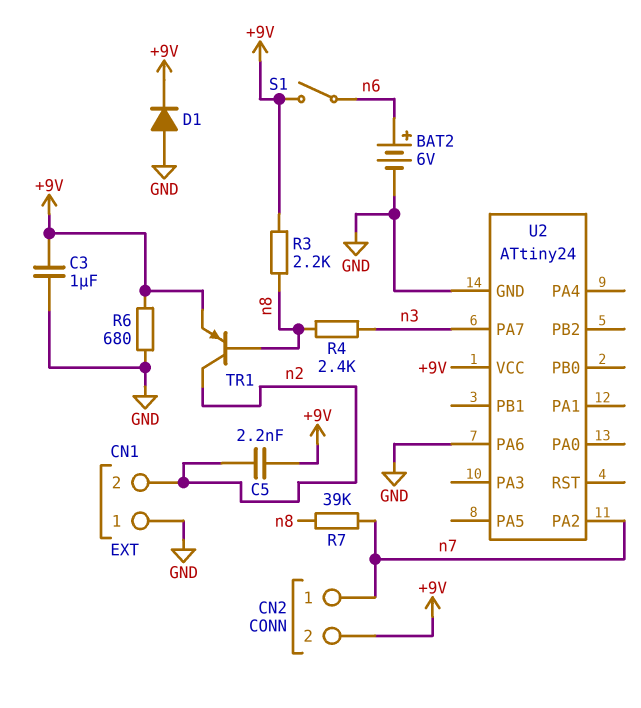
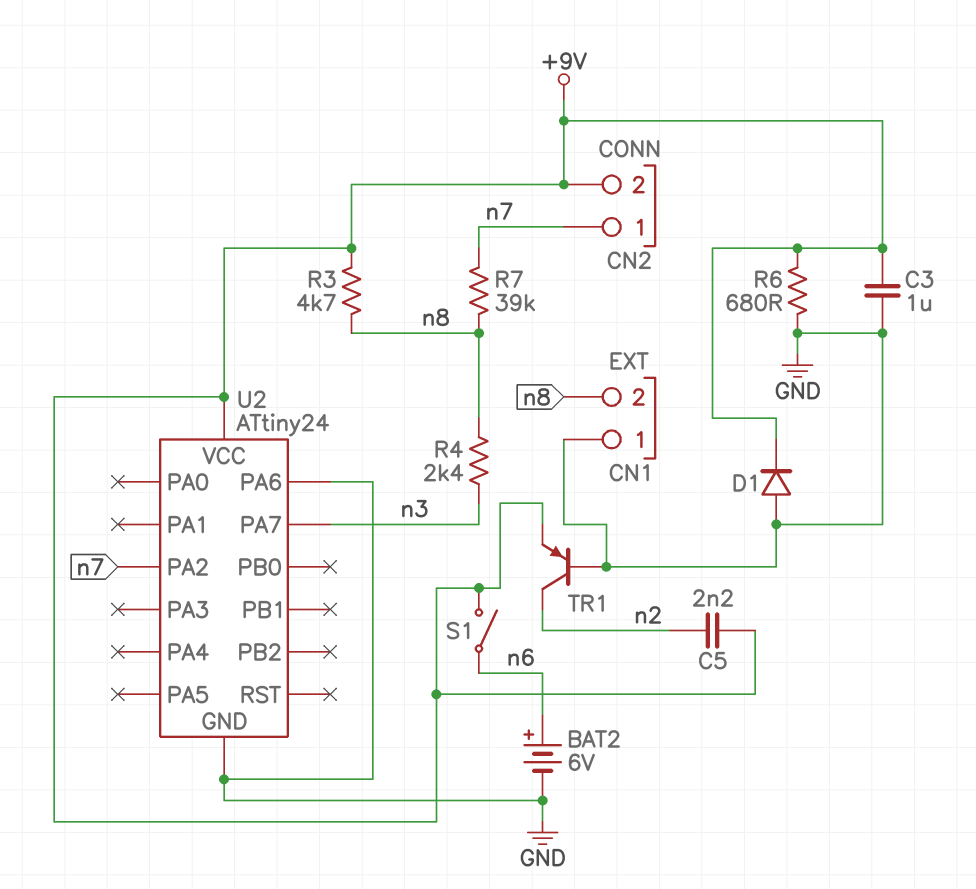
CN1 pin 2: n2 -> n8
R3: 2.2k (+9V, n8) -> 4.7k (+9V, n8)
TR1: PNP (B n8, C n2, E +9V) -> PNP (B GND, C n2, E +9V)

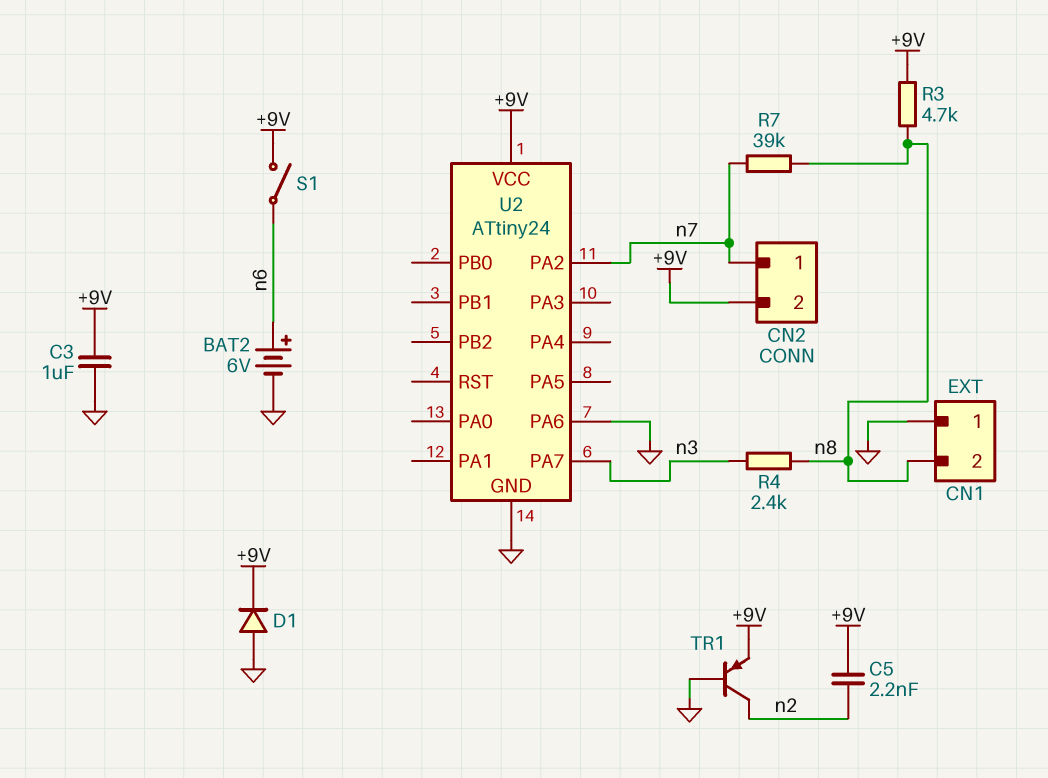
R6: 680 (+9V, GND) -> none

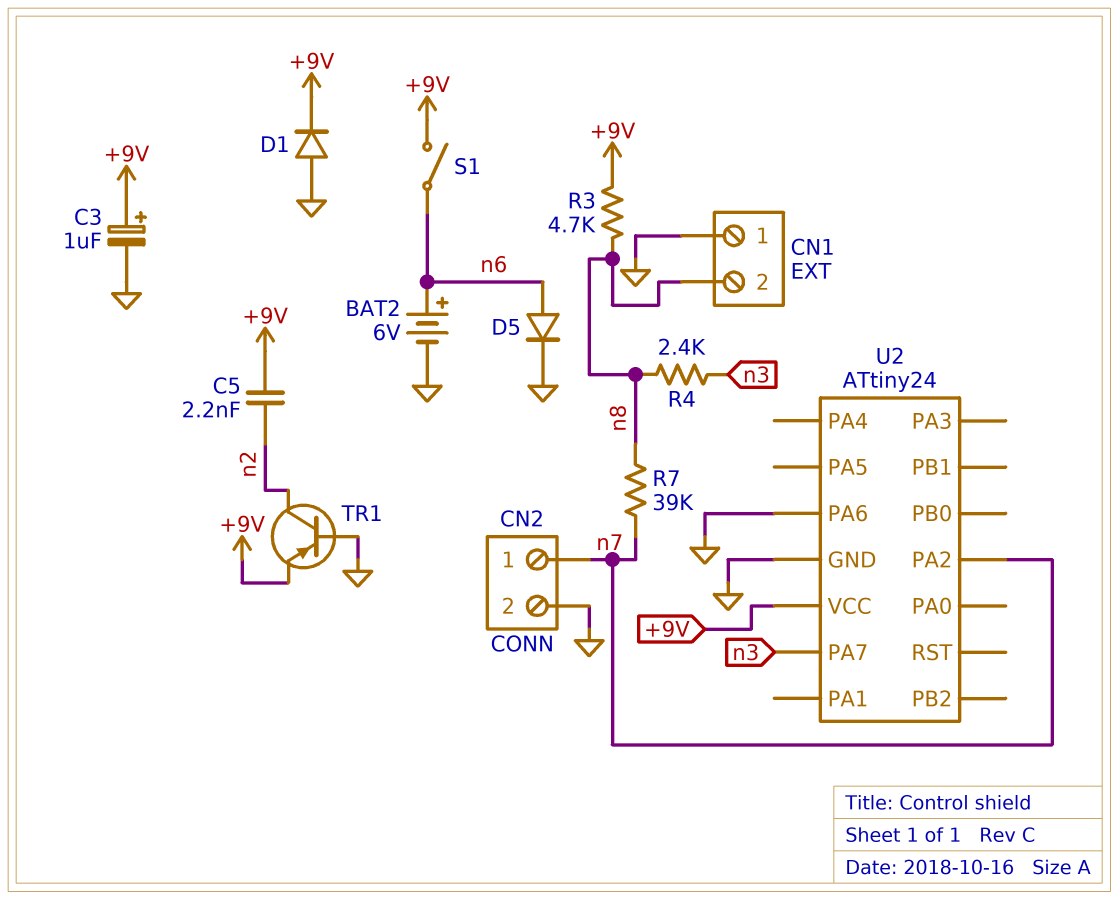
C3: 1uF (+9V, GND) -> 1uF (plus +9V, minus GND)
CN2 pin 2: +9V -> GND
D5: none -> diode (A n6, K GND)

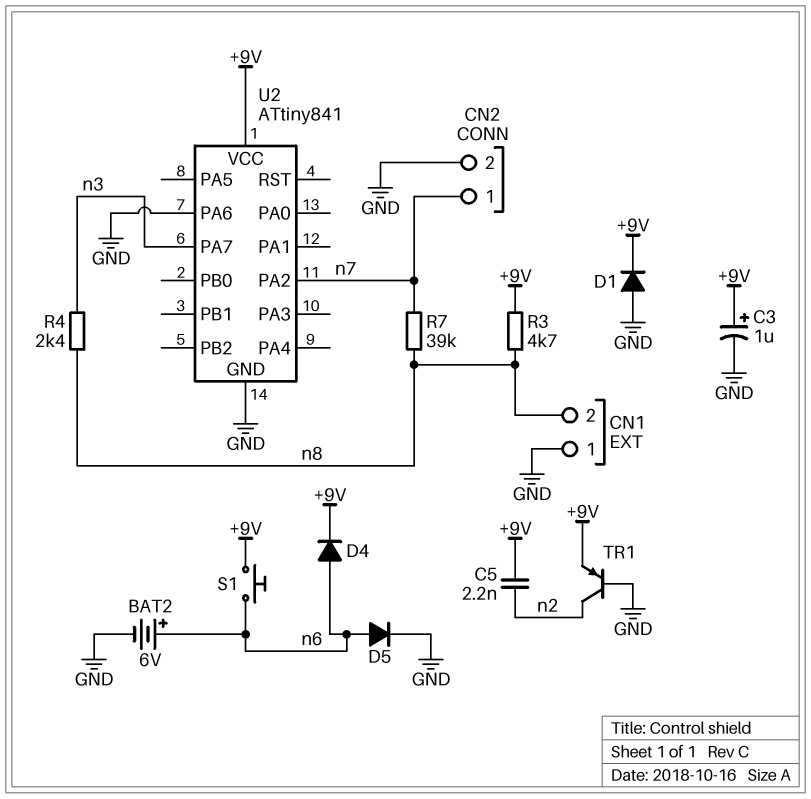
D4: none -> diode (A n6, K +9V)
S1: switch (+9V, n6) -> button (+9V, n6)
U2: ATtiny24 -> ATtiny841

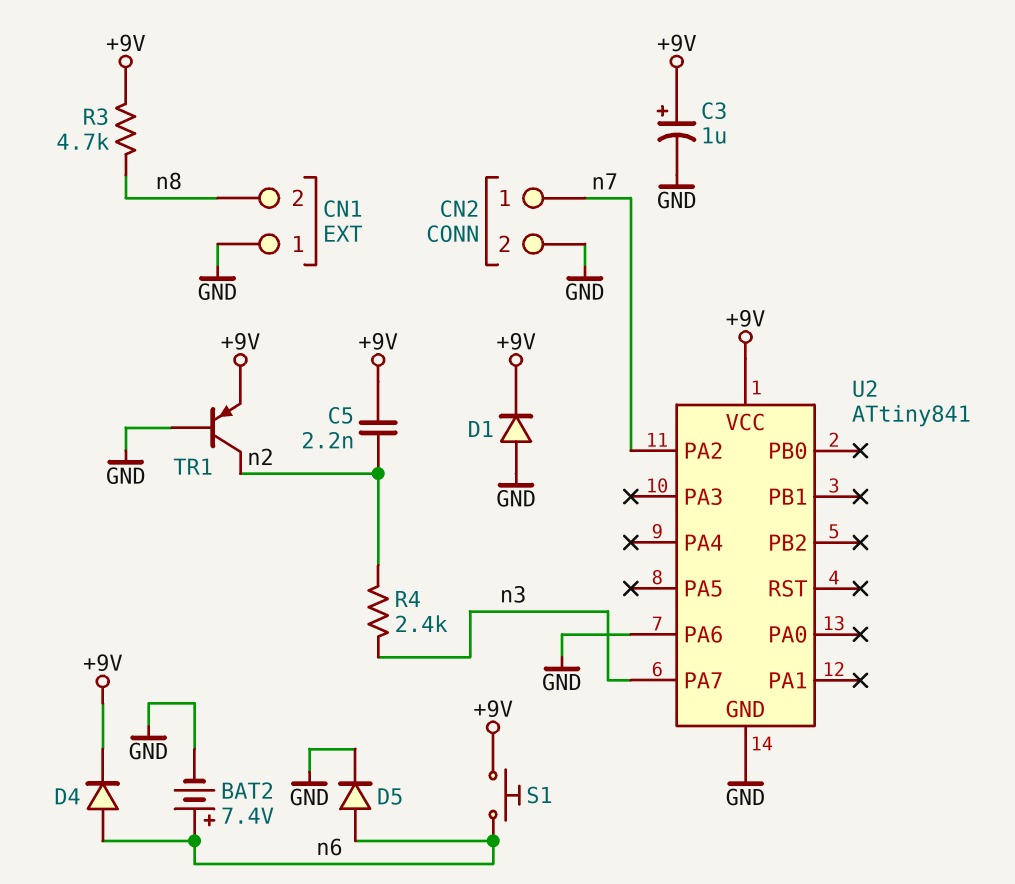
BAT2: 6V (plus n6, minus GND) -> 7.4V (plus n6, minus GND)
R4: 2.4k (n3, n8) -> 2.4k (n2, n3)
R7: 39k (n7, n8) -> none

